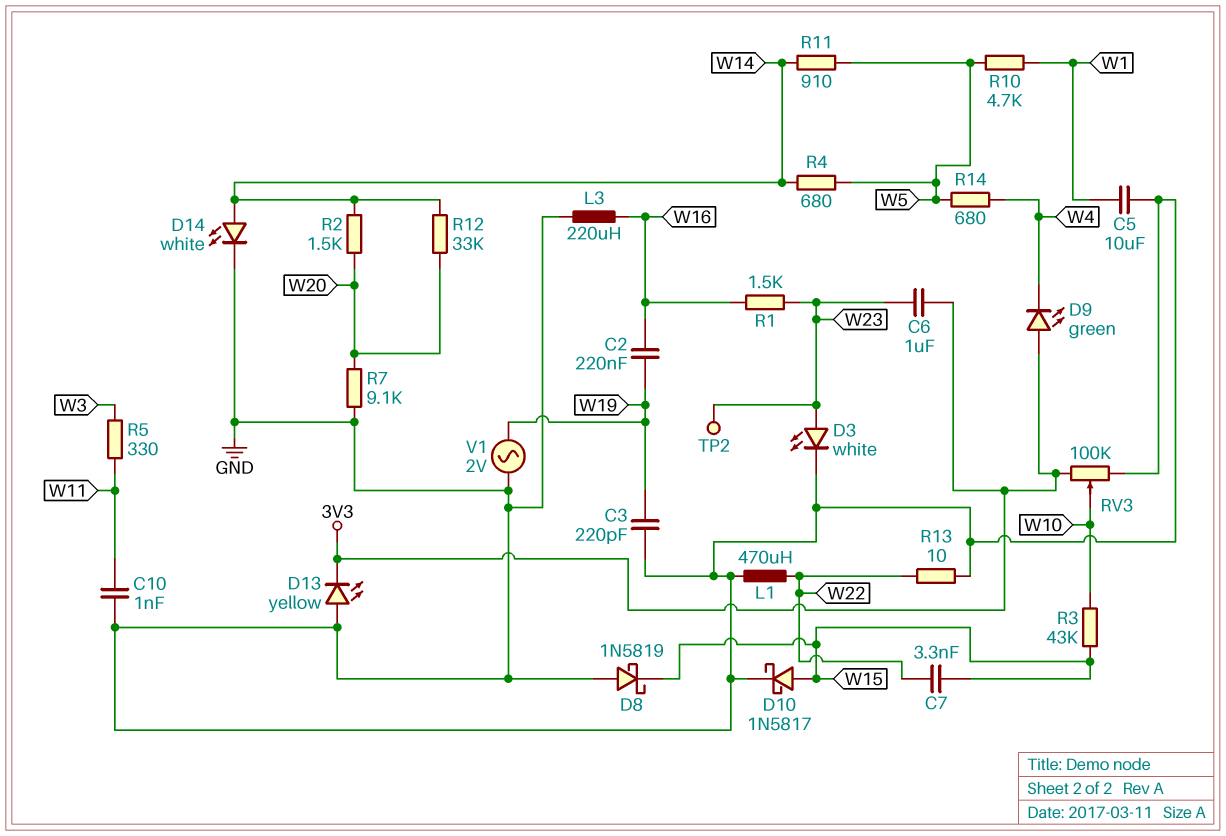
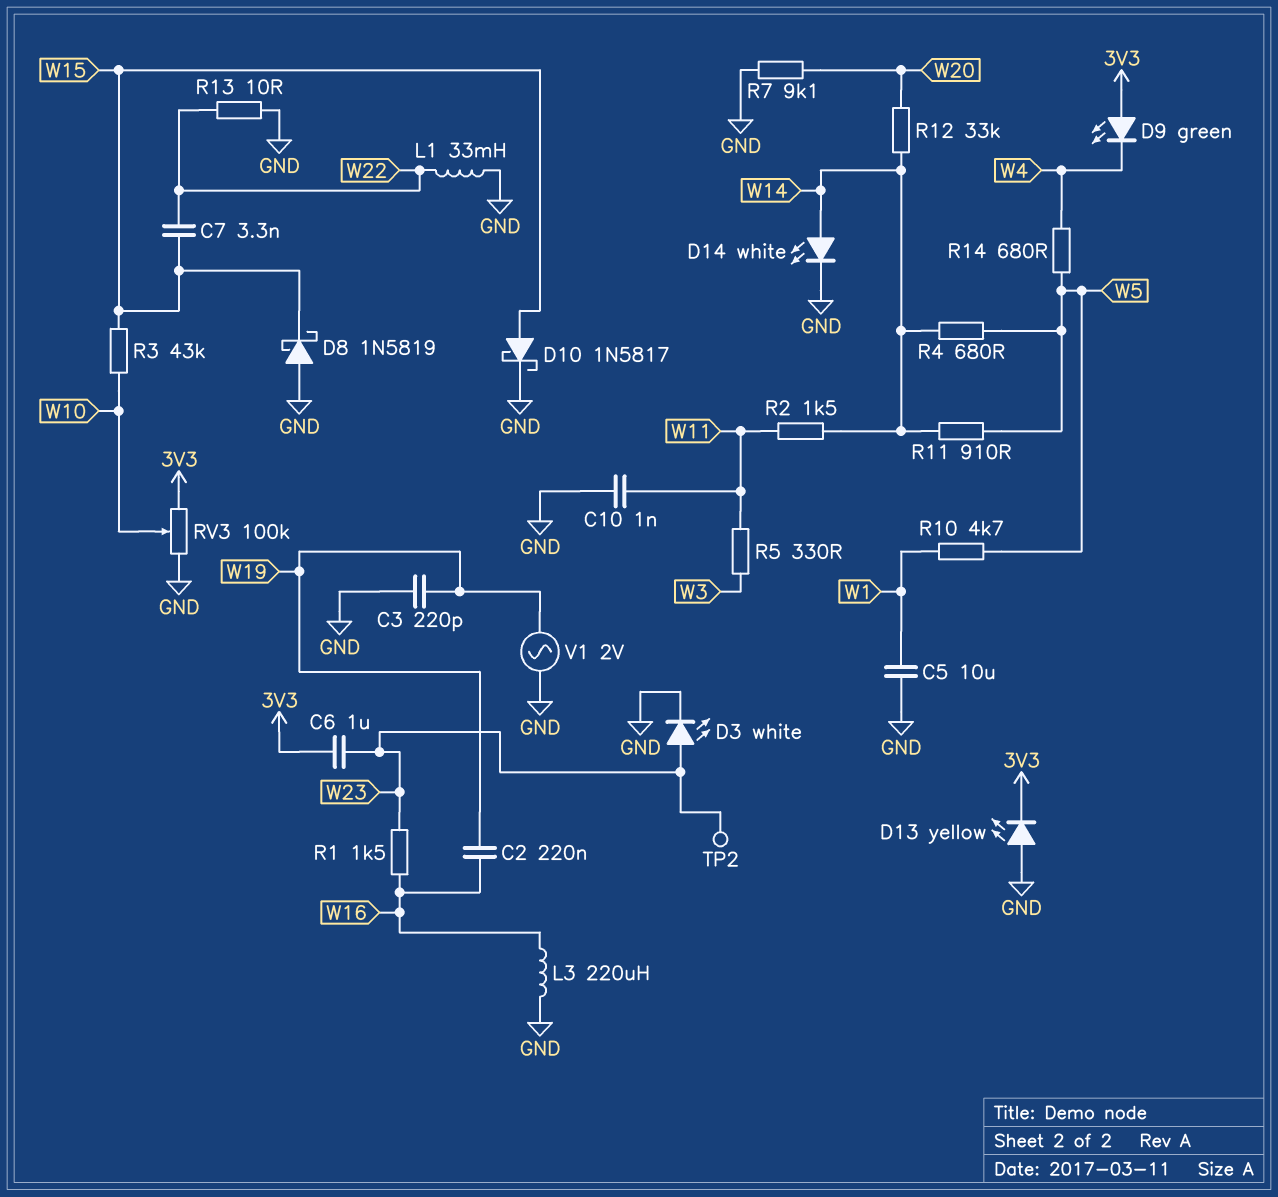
L1: 470uH (GND, W22) -> 33mH (GND, W22)
R2: 1.5k (W14, W20) -> 1.5k (W11, W14)

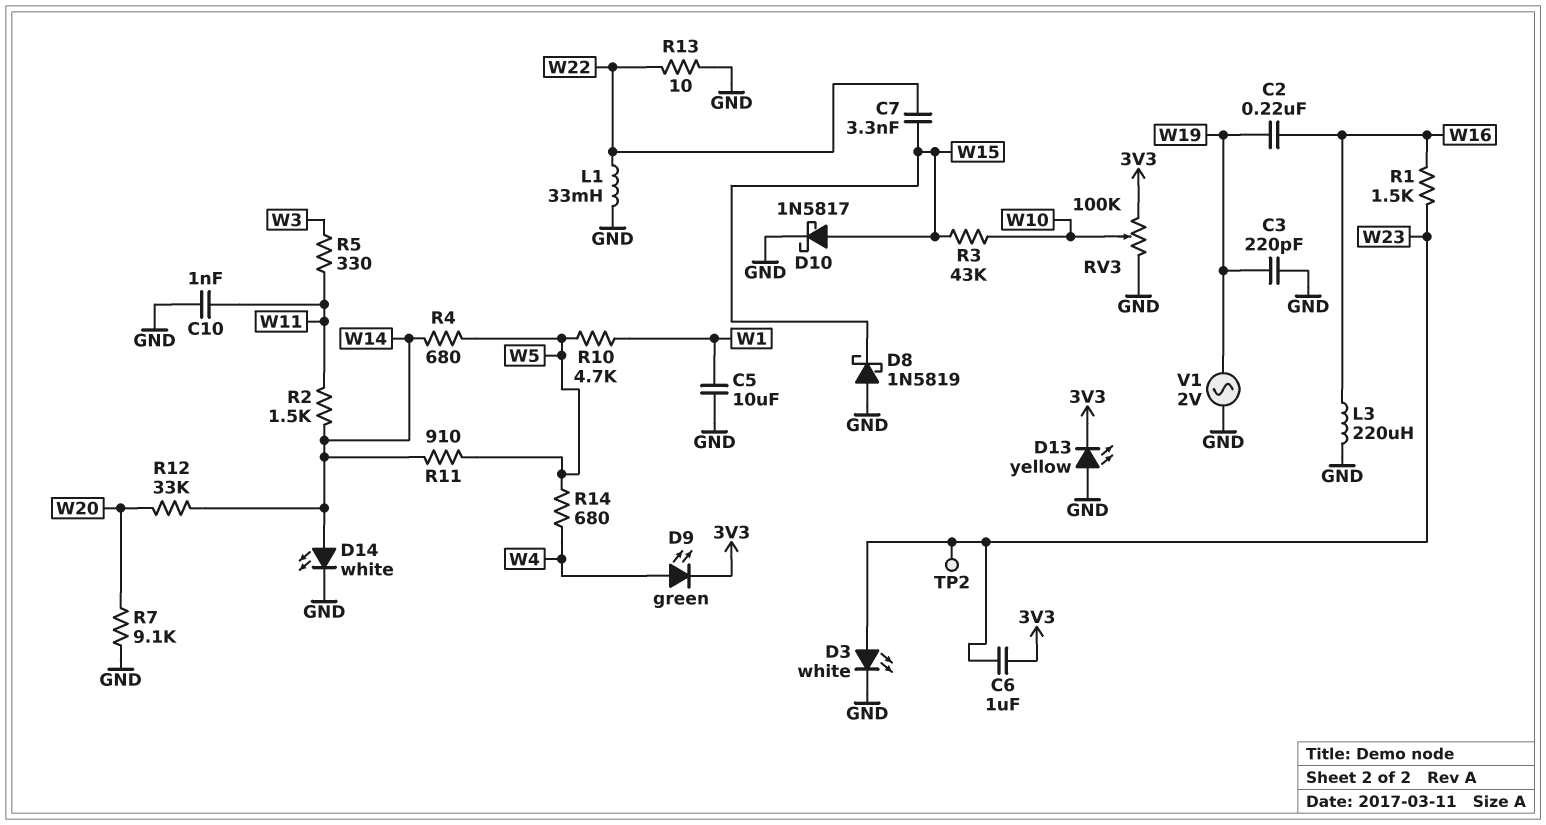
D9: LED green (A 3V3, K W4) -> LED green (A W4, K 3V3)

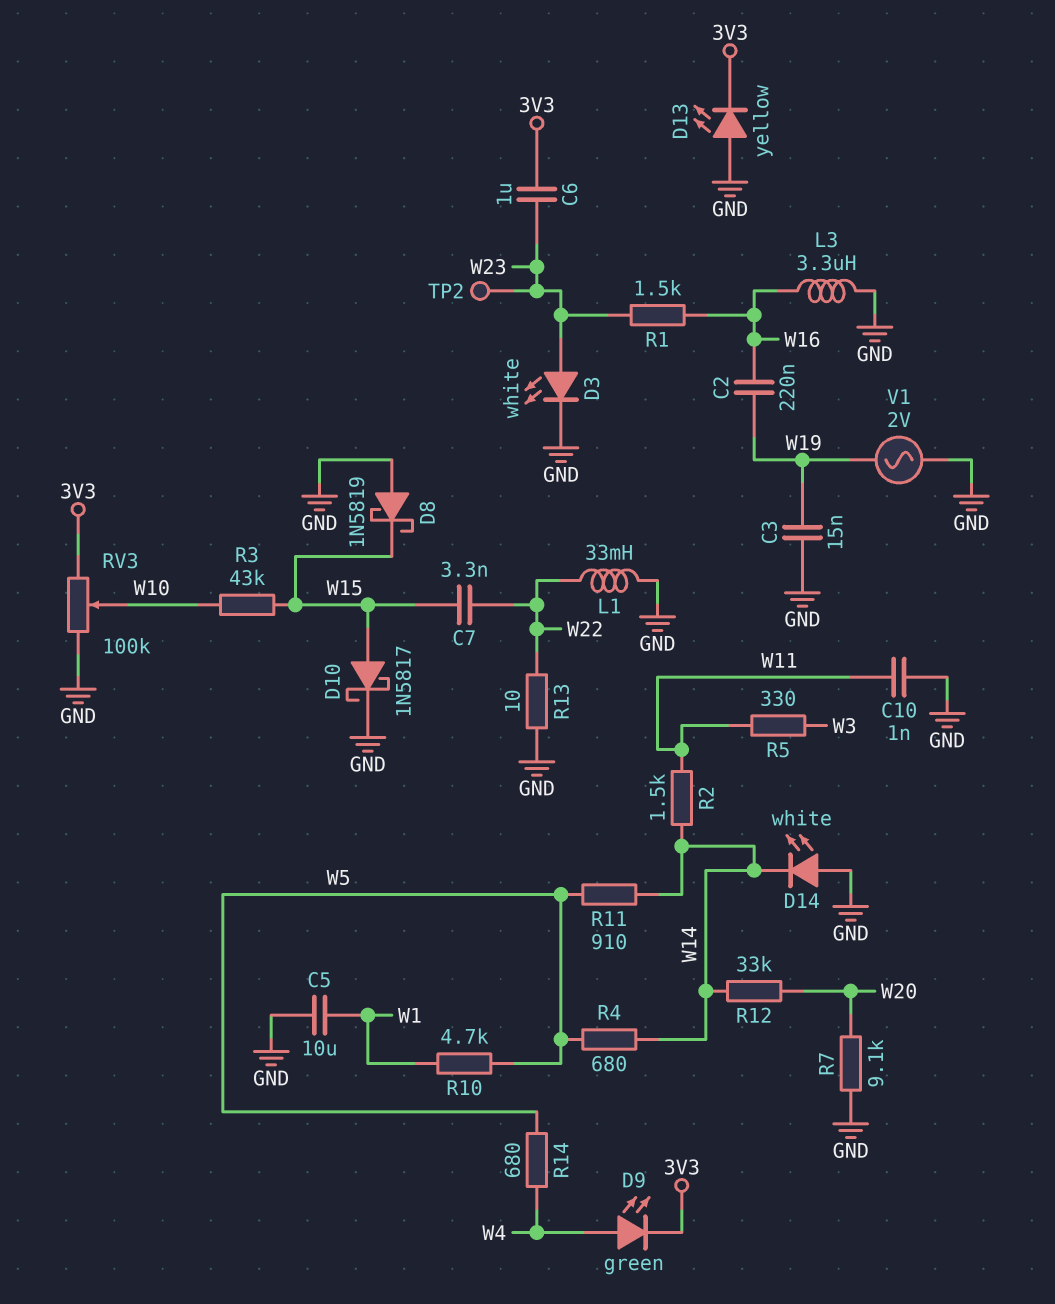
C3: 220pF (GND, W19) -> 15nF (GND, W19)
D14: LED white (A W14, K GND) -> LED white (A GND, K W14)
L3: 220uH (GND, W16) -> 3.3uH (GND, W16)

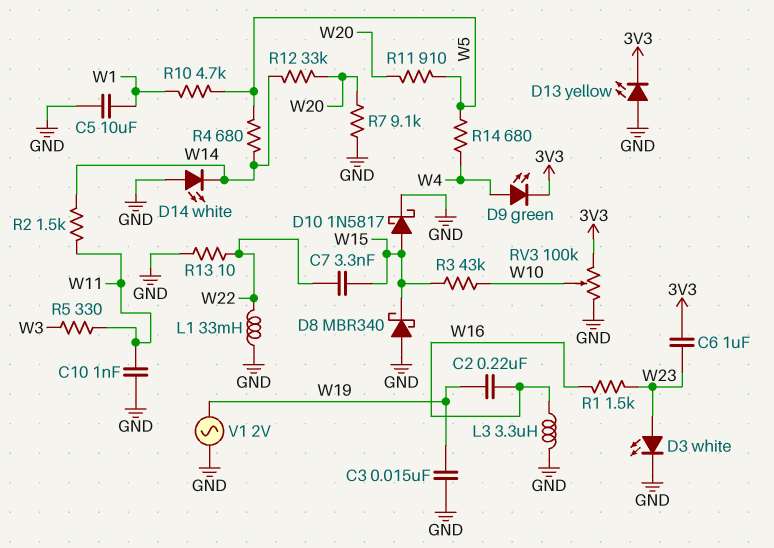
D8: schottky 1N5819 (A GND, K W15) -> schottky MBR340 (A GND, K W15)
R11: 910 (W5, W14) -> 910 (W5, W20)
TP2: test point (W23) -> none

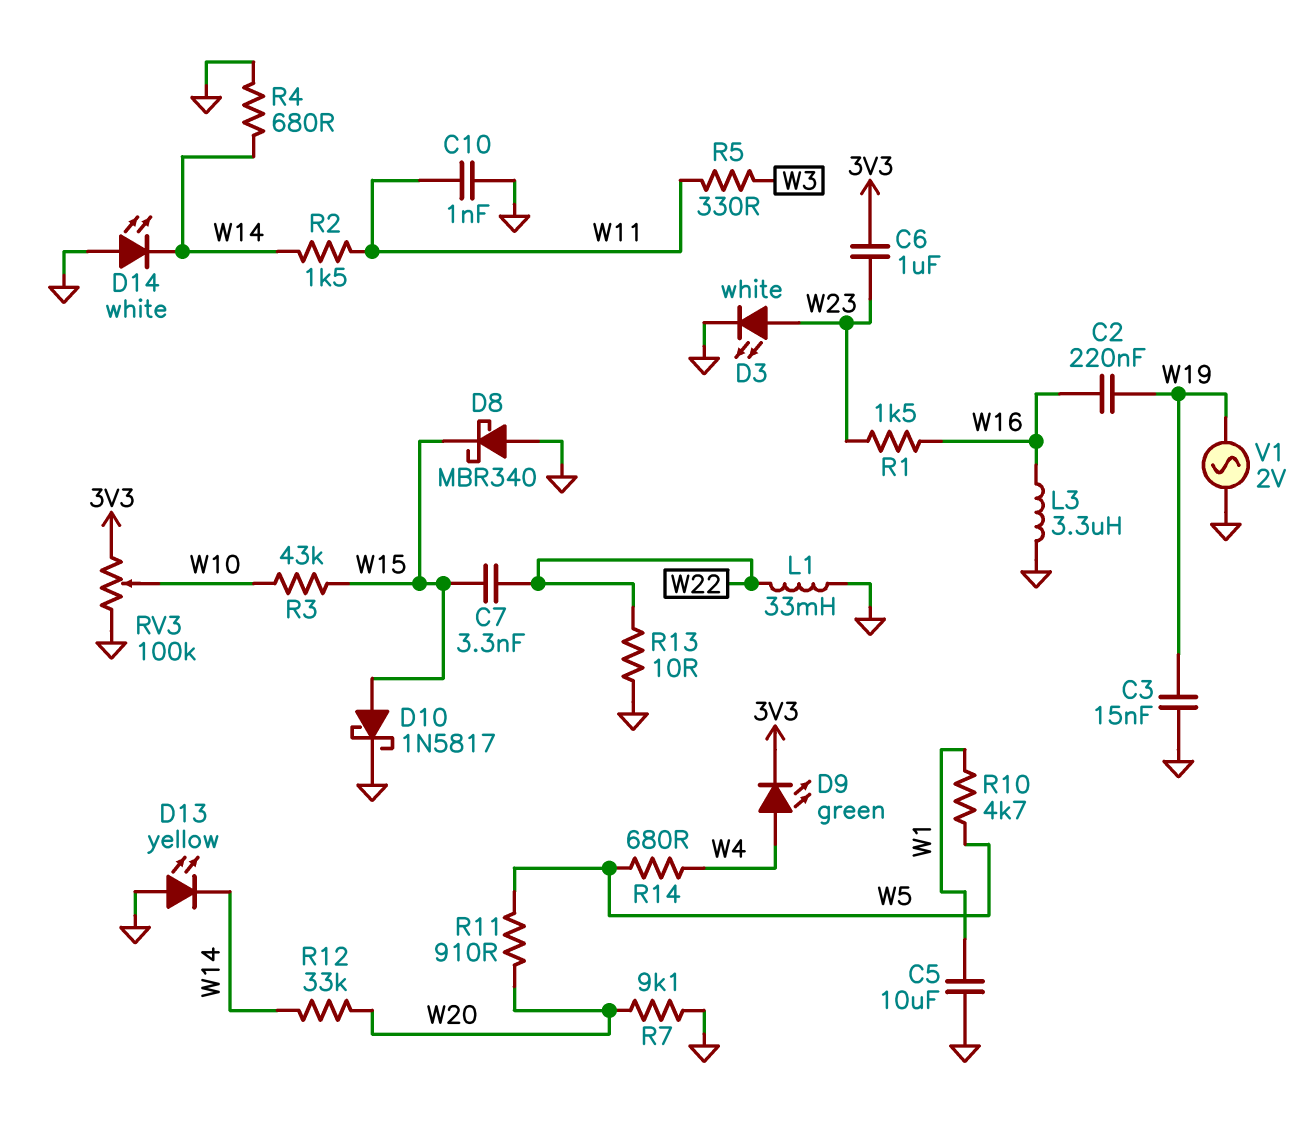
D13: LED yellow (A GND, K 3V3) -> LED yellow (A GND, K W14)
R4: 680 (W5, W14) -> 680 (GND, W14)

